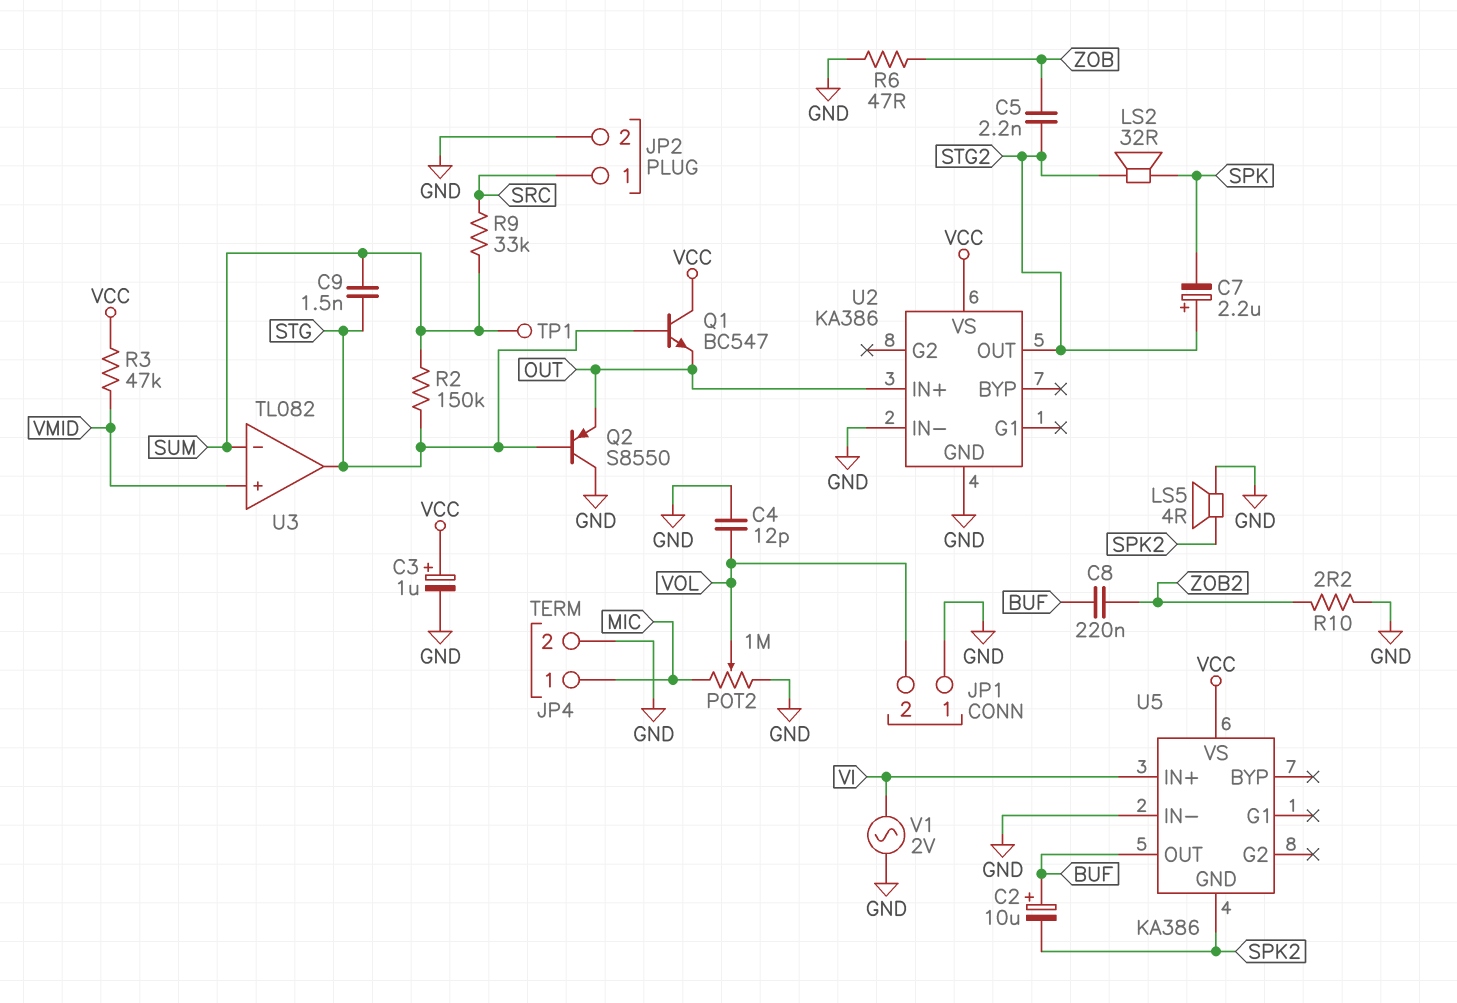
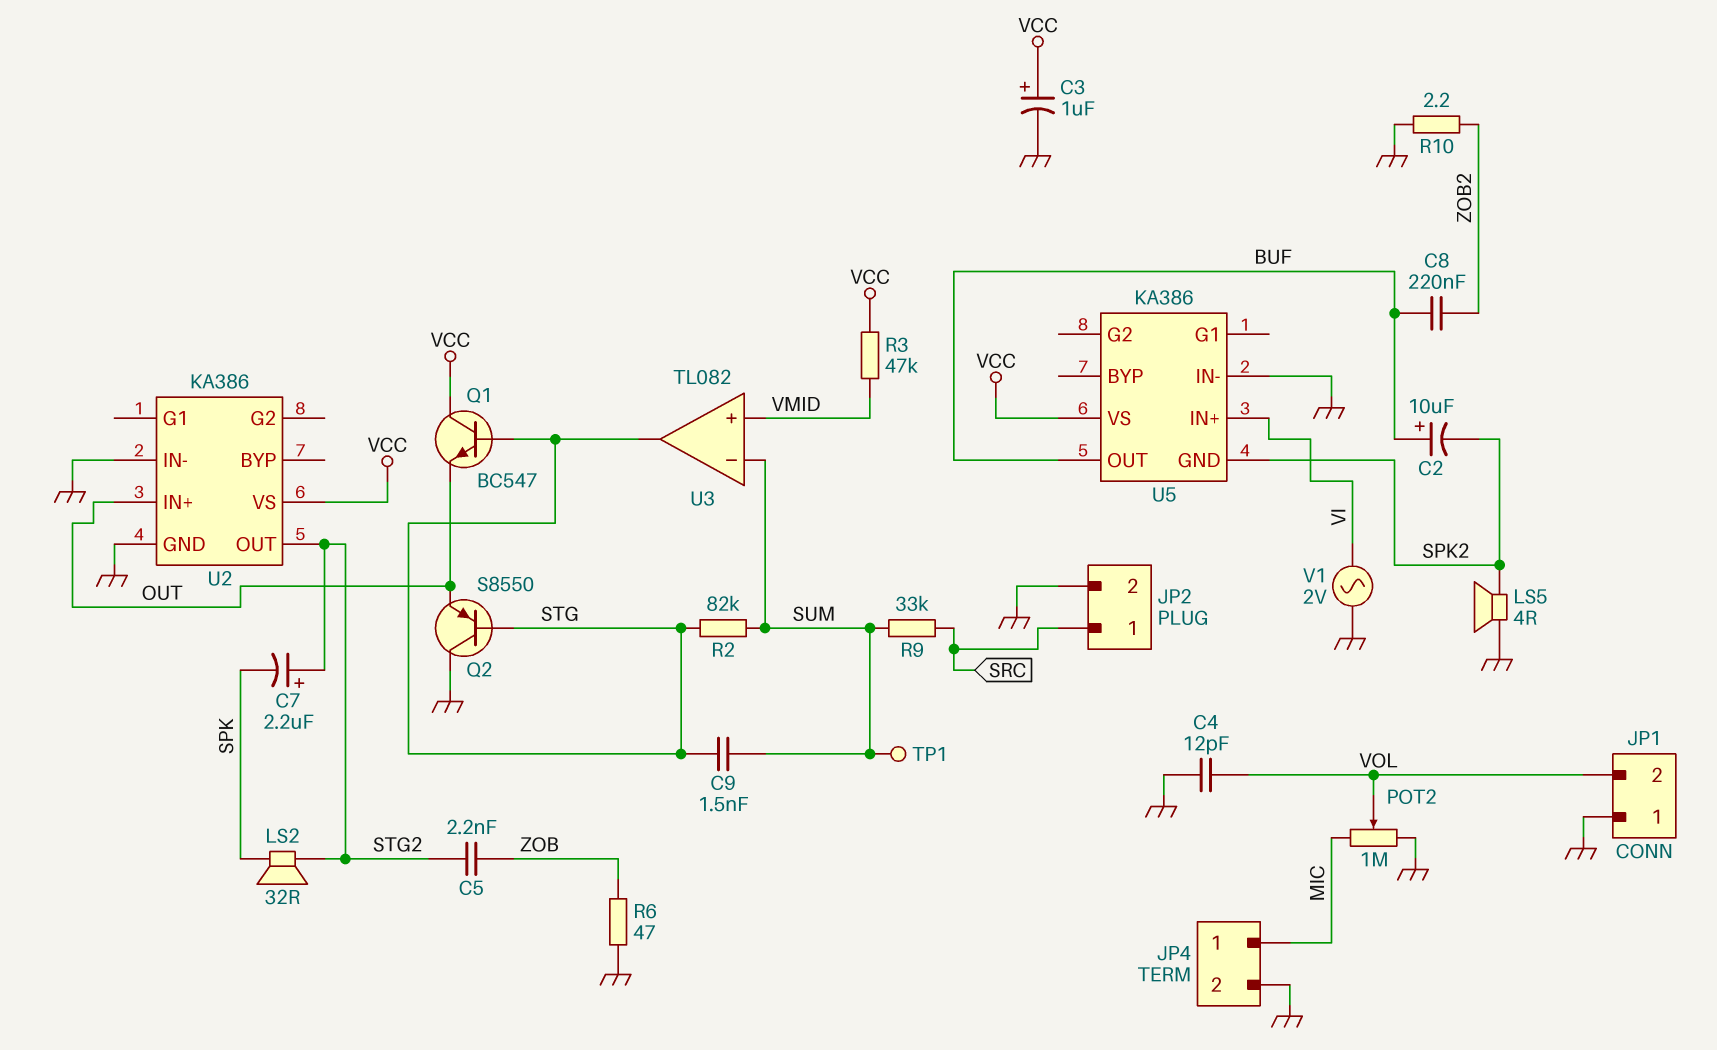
R2: 150k (STG, SUM) -> 82k (STG, SUM)

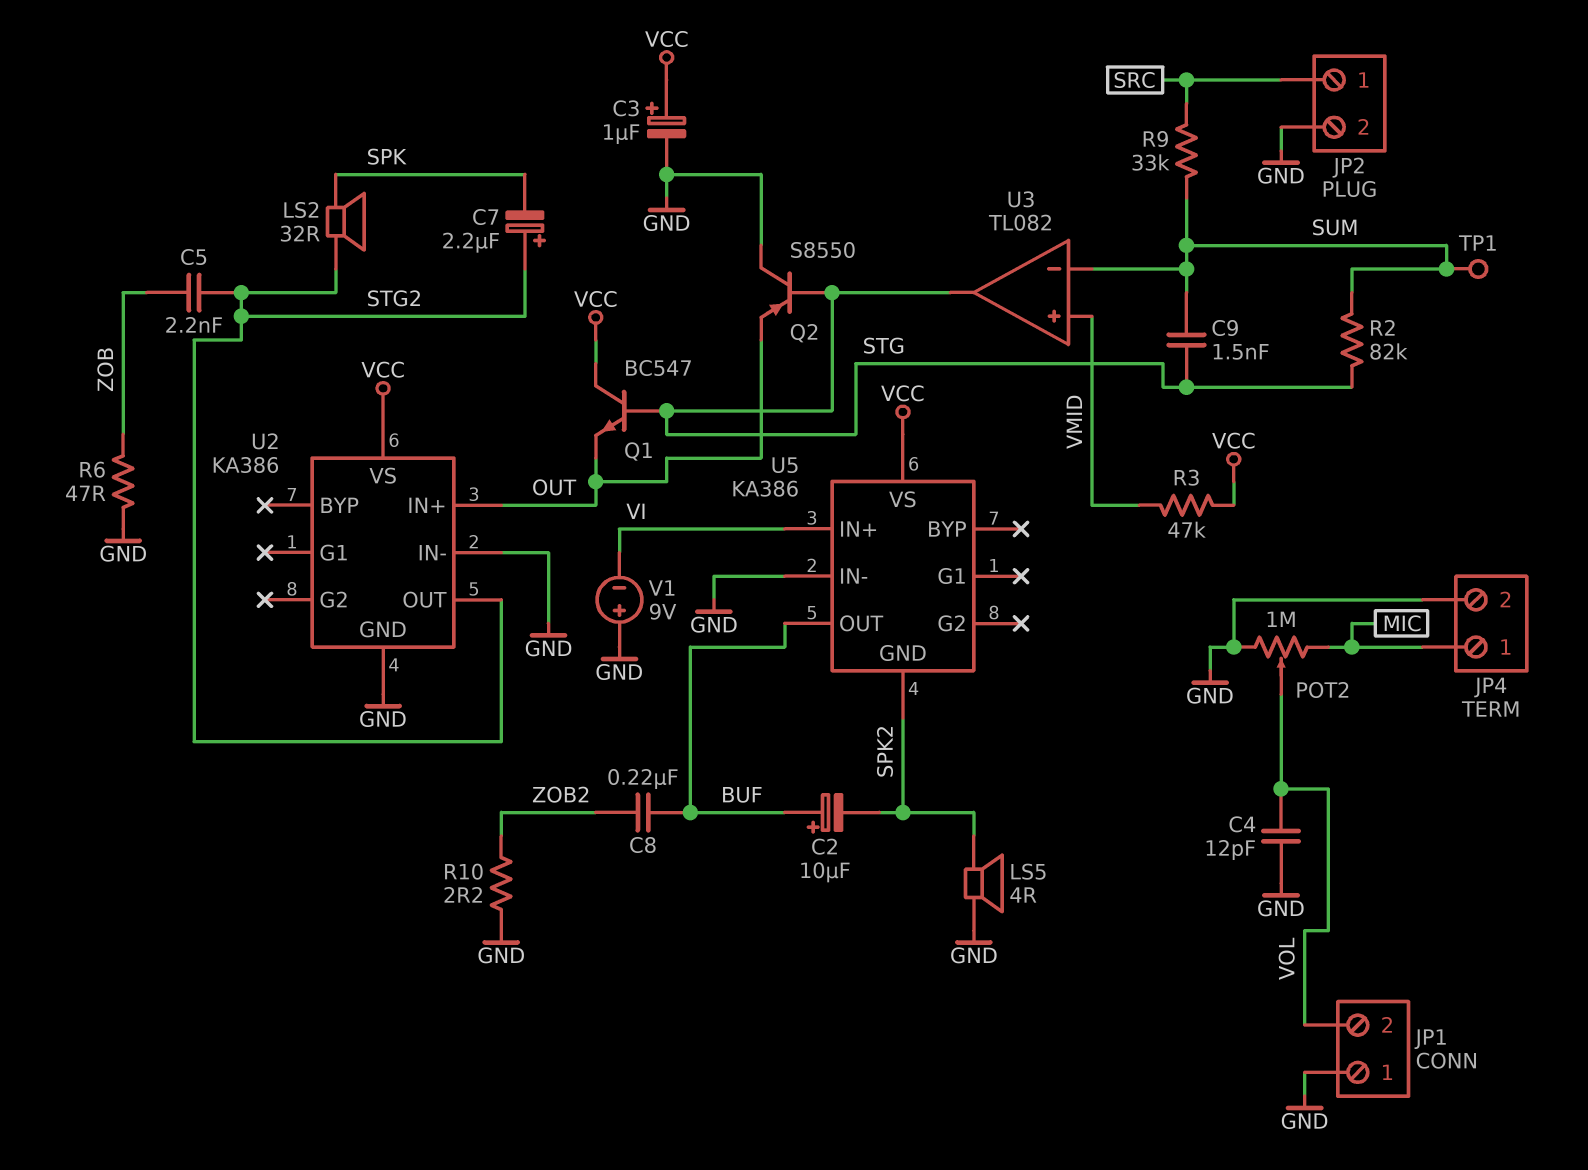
V1: AC 2V (GND, VI) -> 9V (plus GND, minus VI)

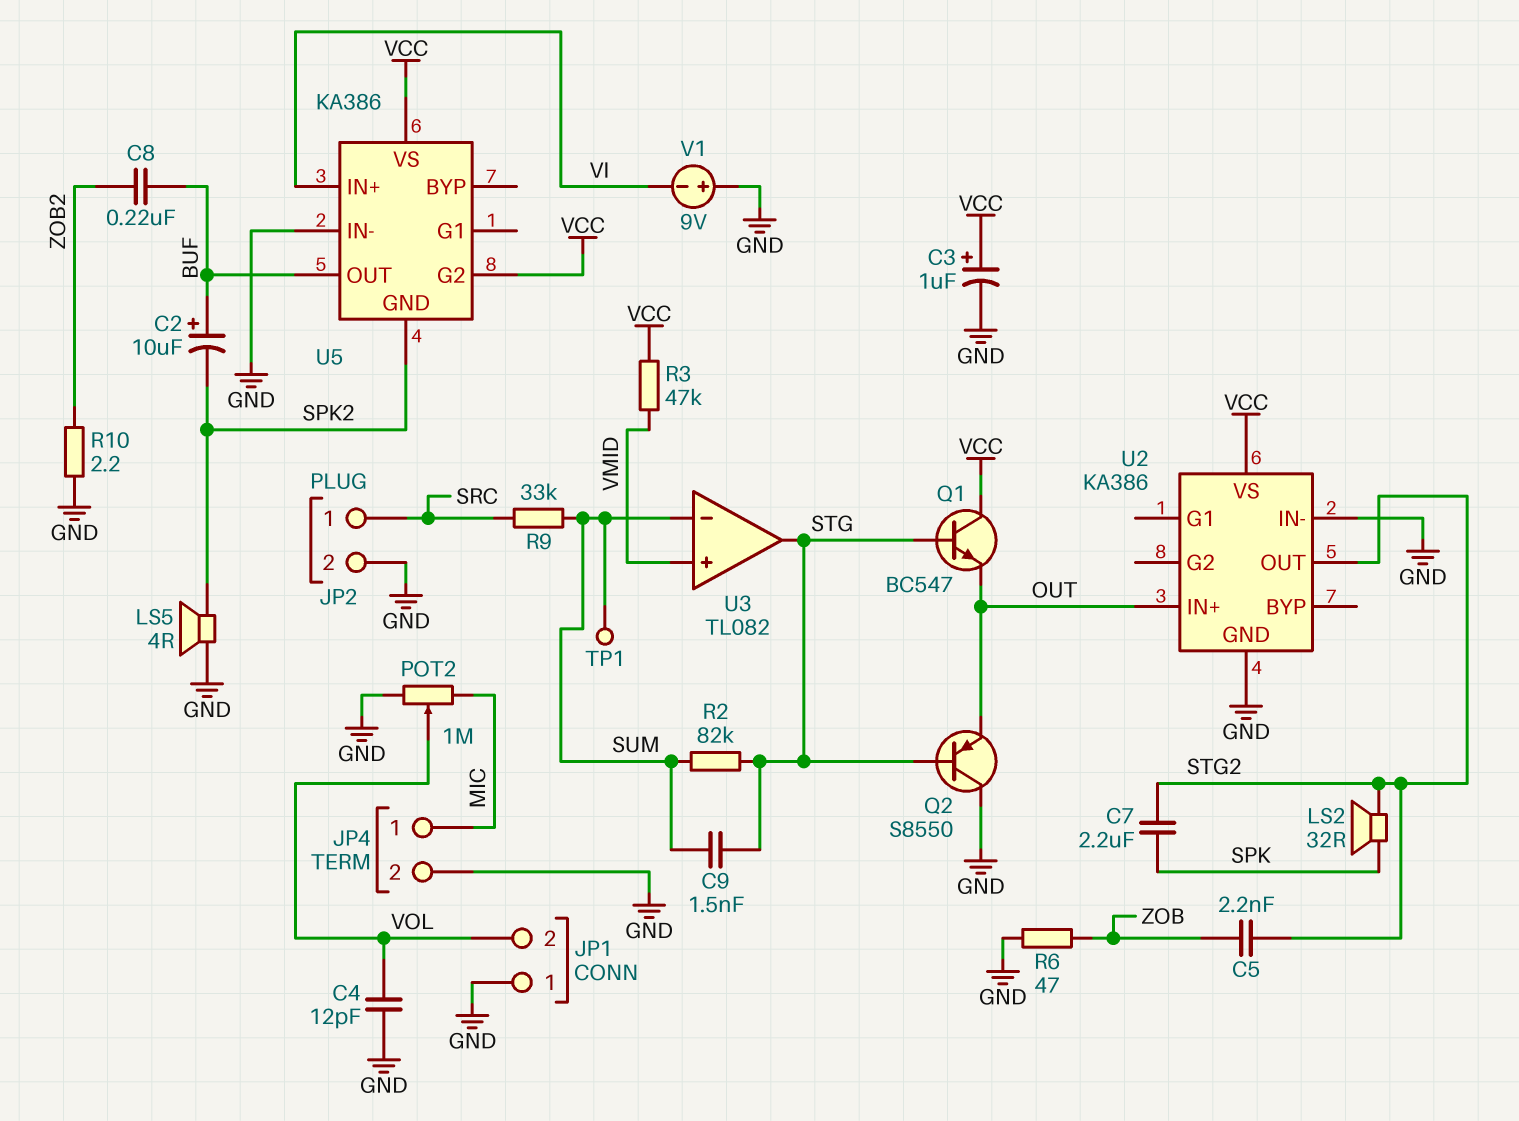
C7: 2.2uF (plus STG2, minus SPK) -> 2.2uF (SPK, STG2)
U5 pin G2: none -> VCC

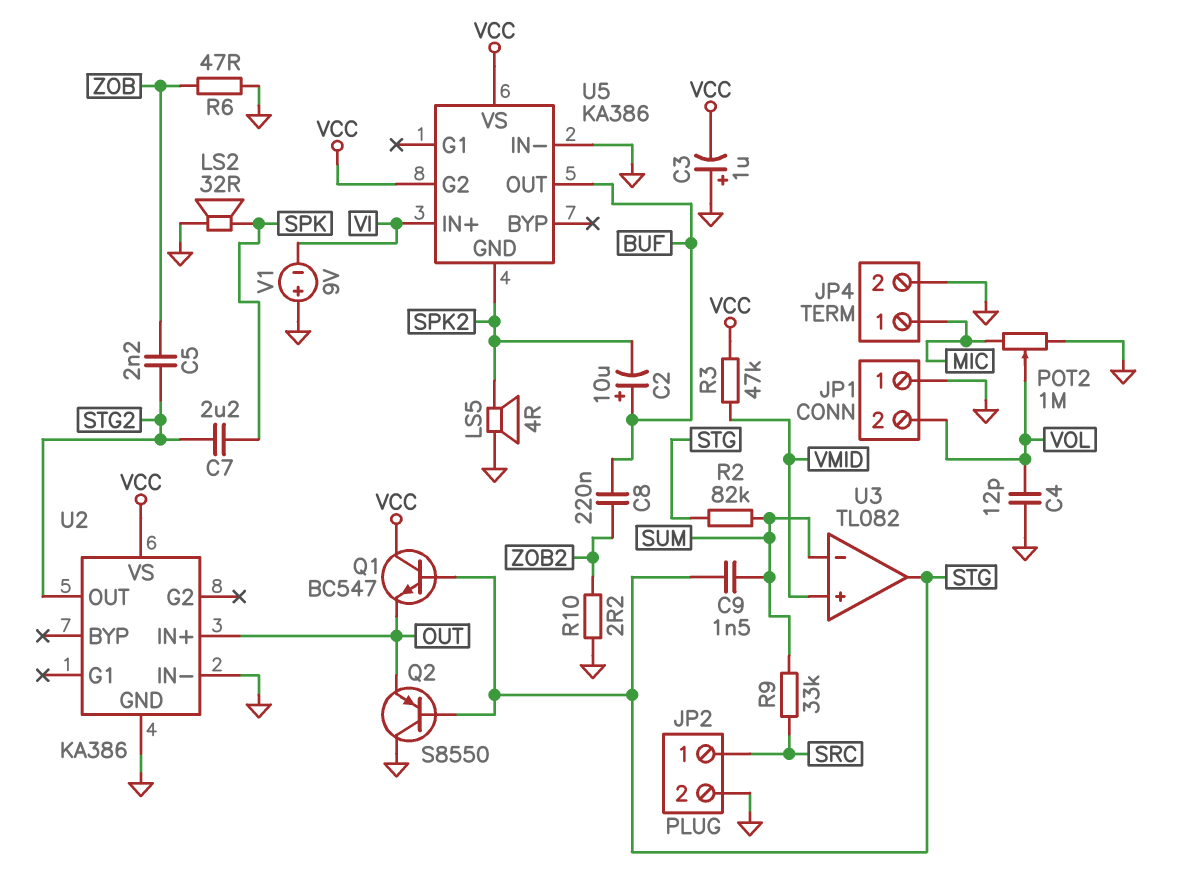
C3: 1uF (plus VCC, minus GND) -> 1uF (plus GND, minus VCC)
LS2: speaker 32R (SPK, STG2) -> speaker 32R (GND, SPK)
TP1: test point (SUM) -> none

